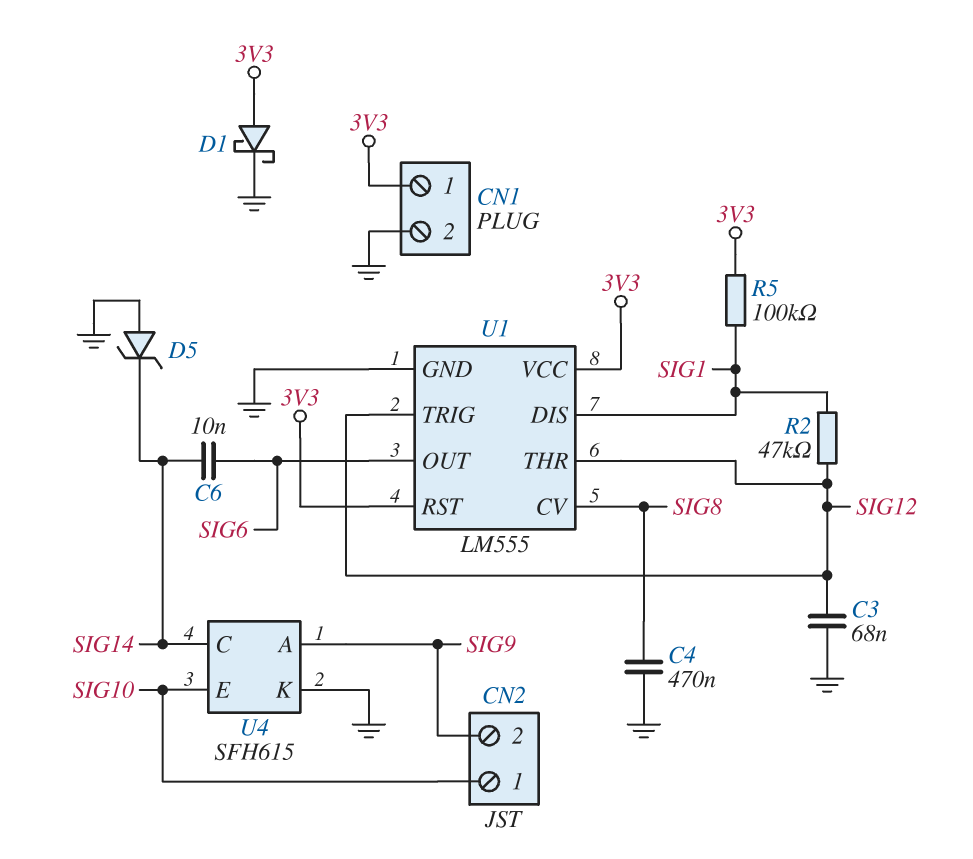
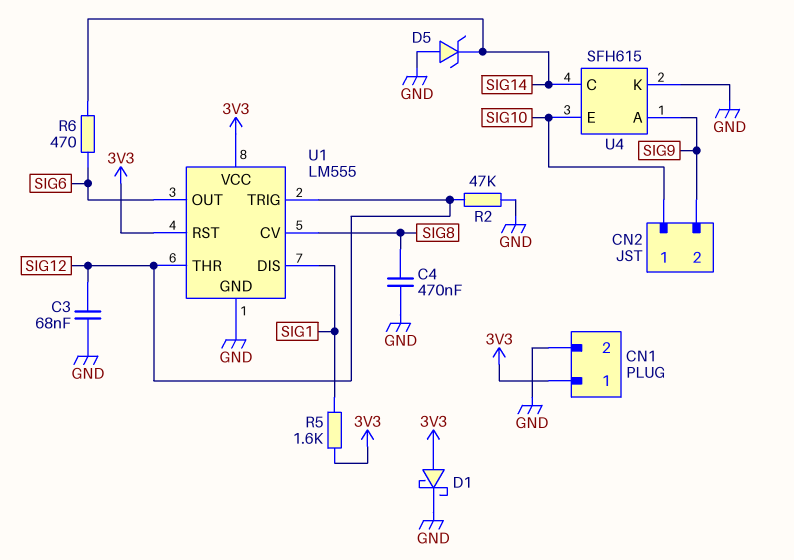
C6: 10nF (SIG6, SIG14) -> none
R2: 47k (SIG1, SIG12) -> 47k (GND, SIG12)
R5: 100k (3V3, SIG1) -> 1.6k (3V3, SIG1)
R6: none -> 470 (SIG6, SIG14)

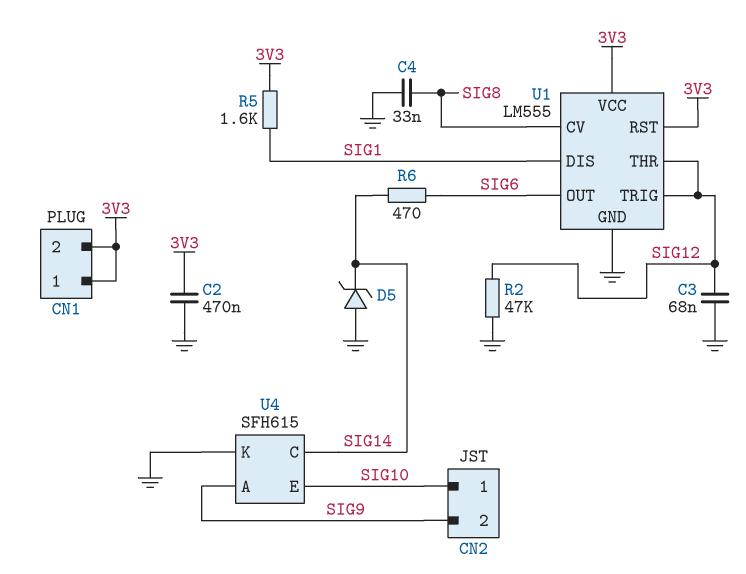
C2: none -> 470nF (3V3, GND)
C4: 470nF (GND, SIG8) -> 33nF (GND, SIG8)
CN1 pin 2: GND -> 3V3
D1: schottky (A 3V3, K GND) -> none

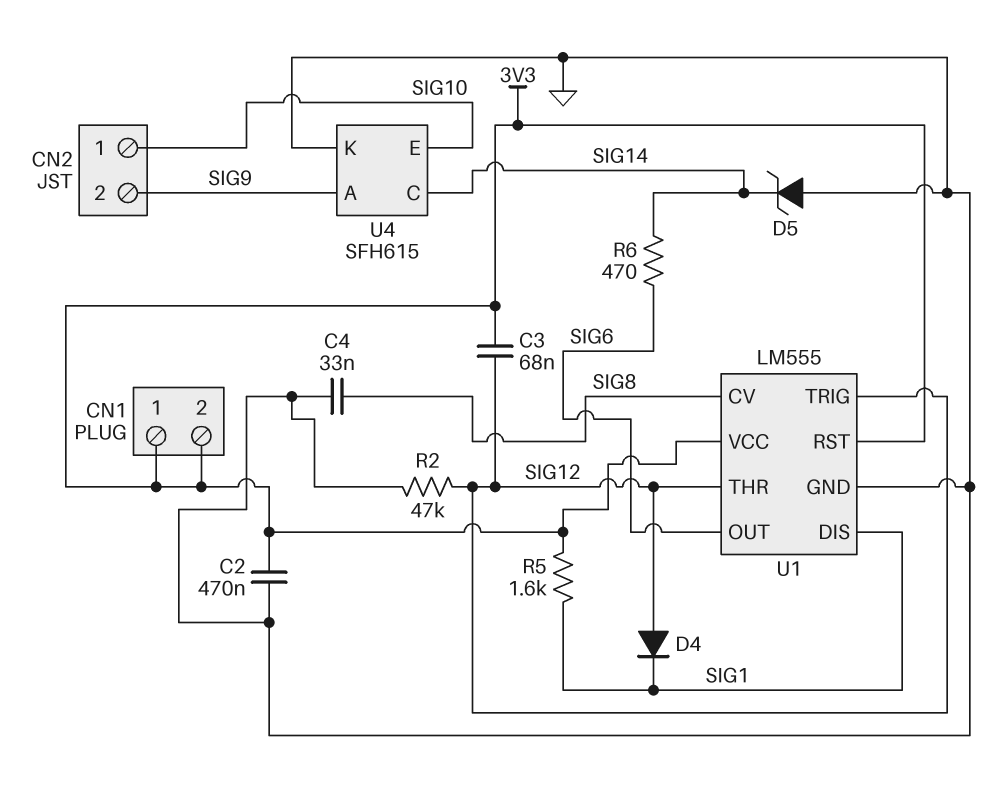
C3: 68nF (GND, SIG12) -> 68nF (3V3, SIG12)
D4: none -> diode (A SIG12, K SIG1)

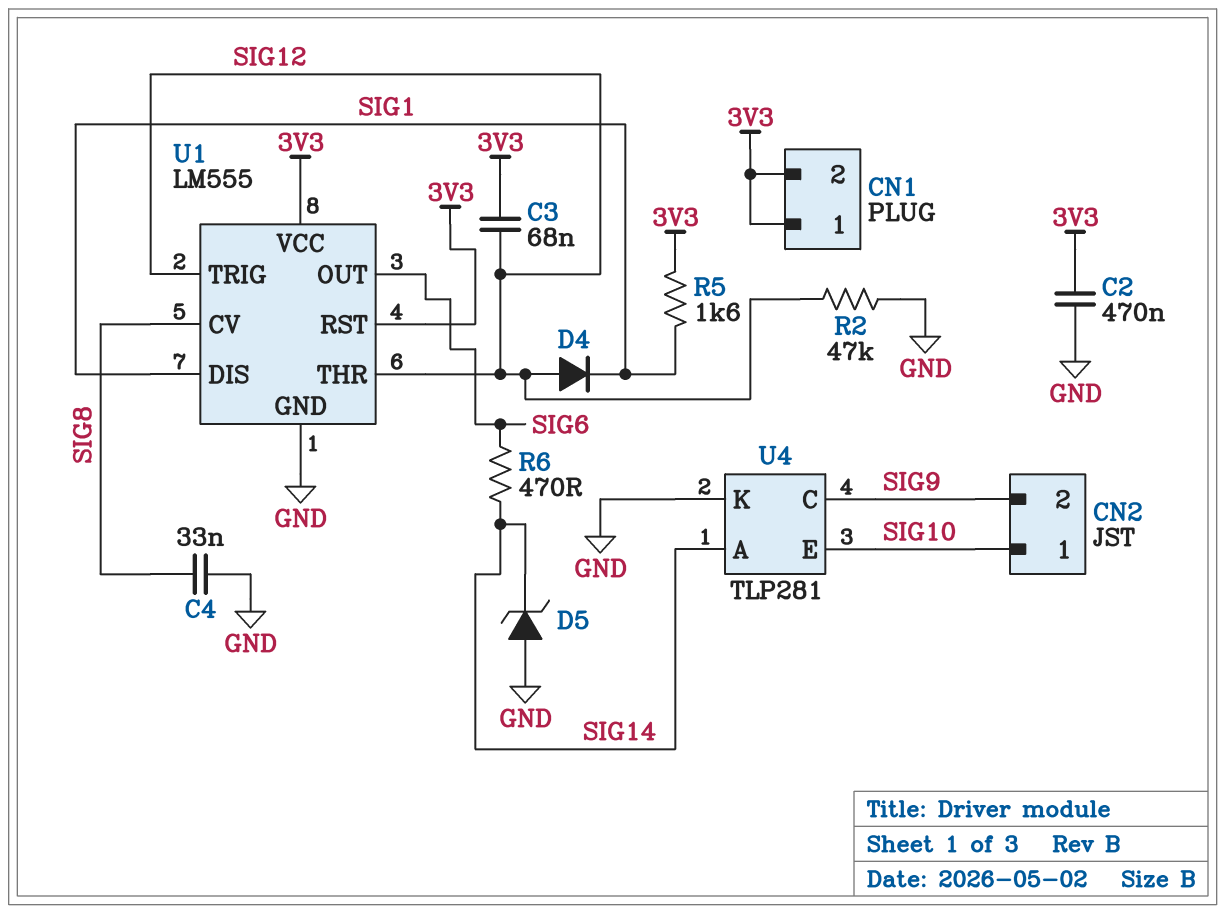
U4: SFH615 -> TLP281
U4 pin A: SIG9 -> SIG14
U4 pin C: SIG14 -> SIG9

